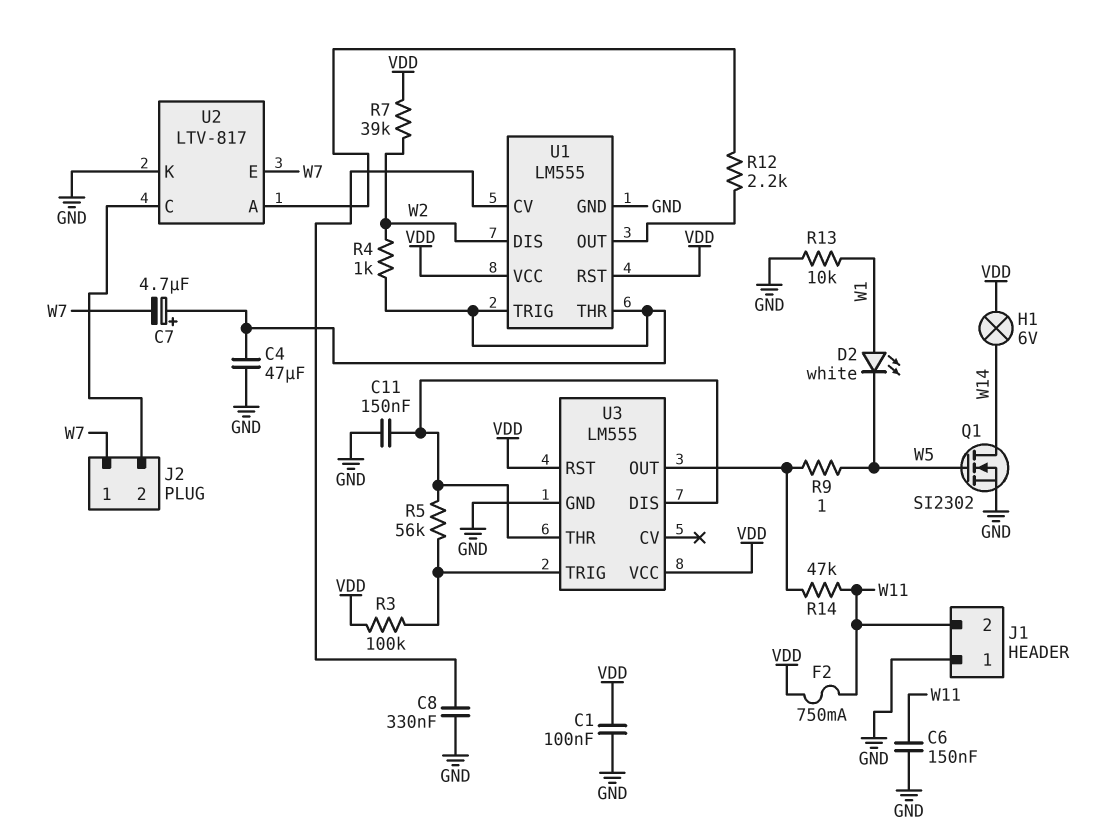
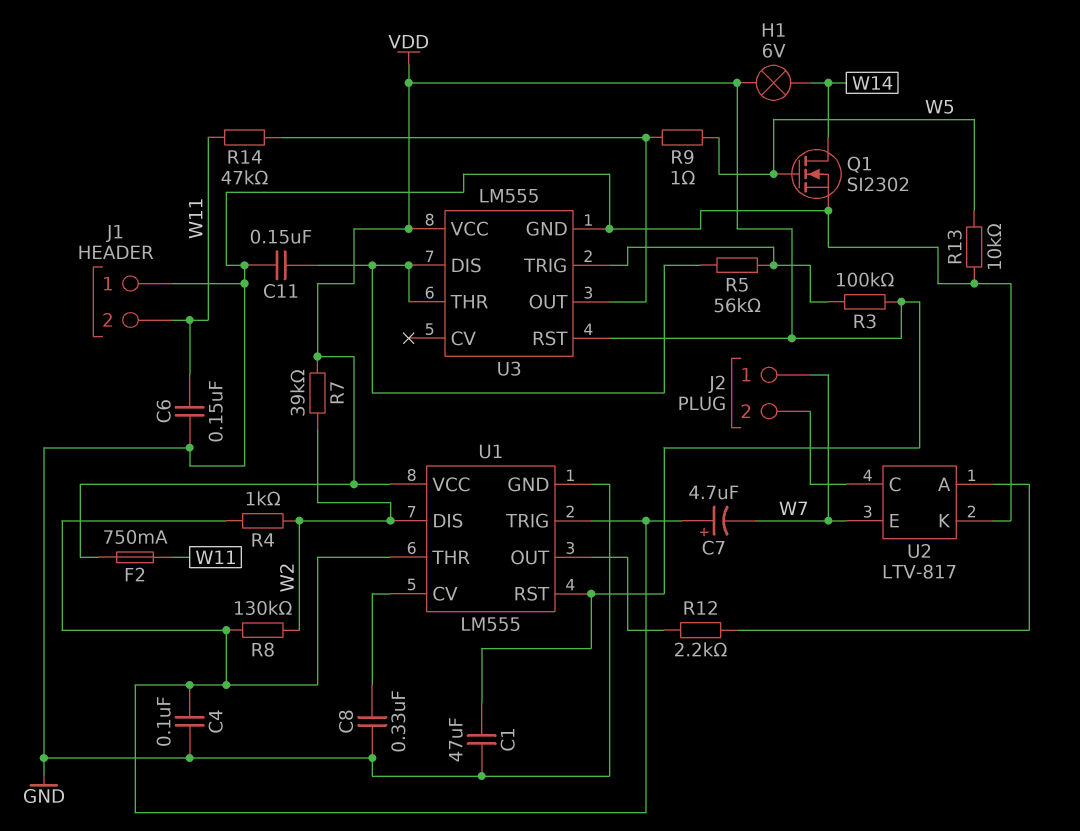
C1: 100nF (GND, VDD) -> 47uF (GND, VDD)
C4: 47uF (GND, U1/THR) -> 100nF (GND, U1/THR)
D2: LED white (A W1, K W5) -> none
R8: none -> 130k (U1/THR, W2)
R13: 10k (GND, W1) -> 10k (GND, W5)

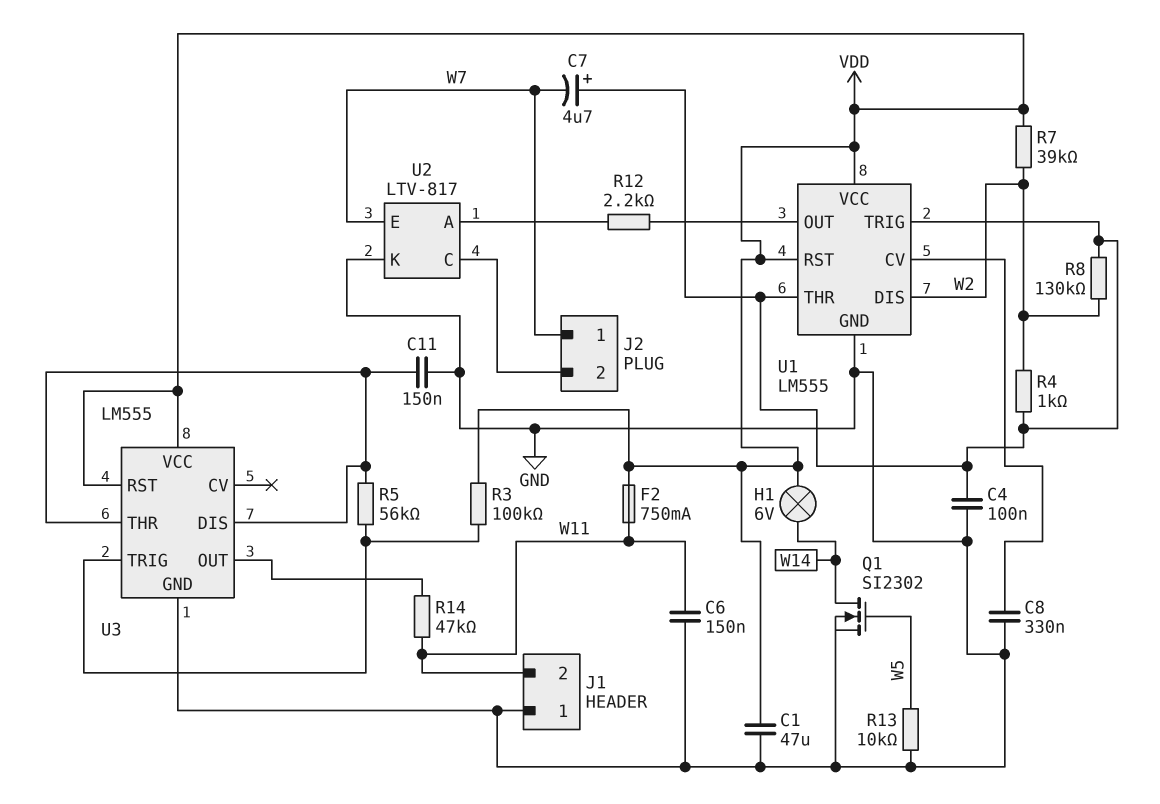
R9: 1 (U3/OUT, W5) -> none

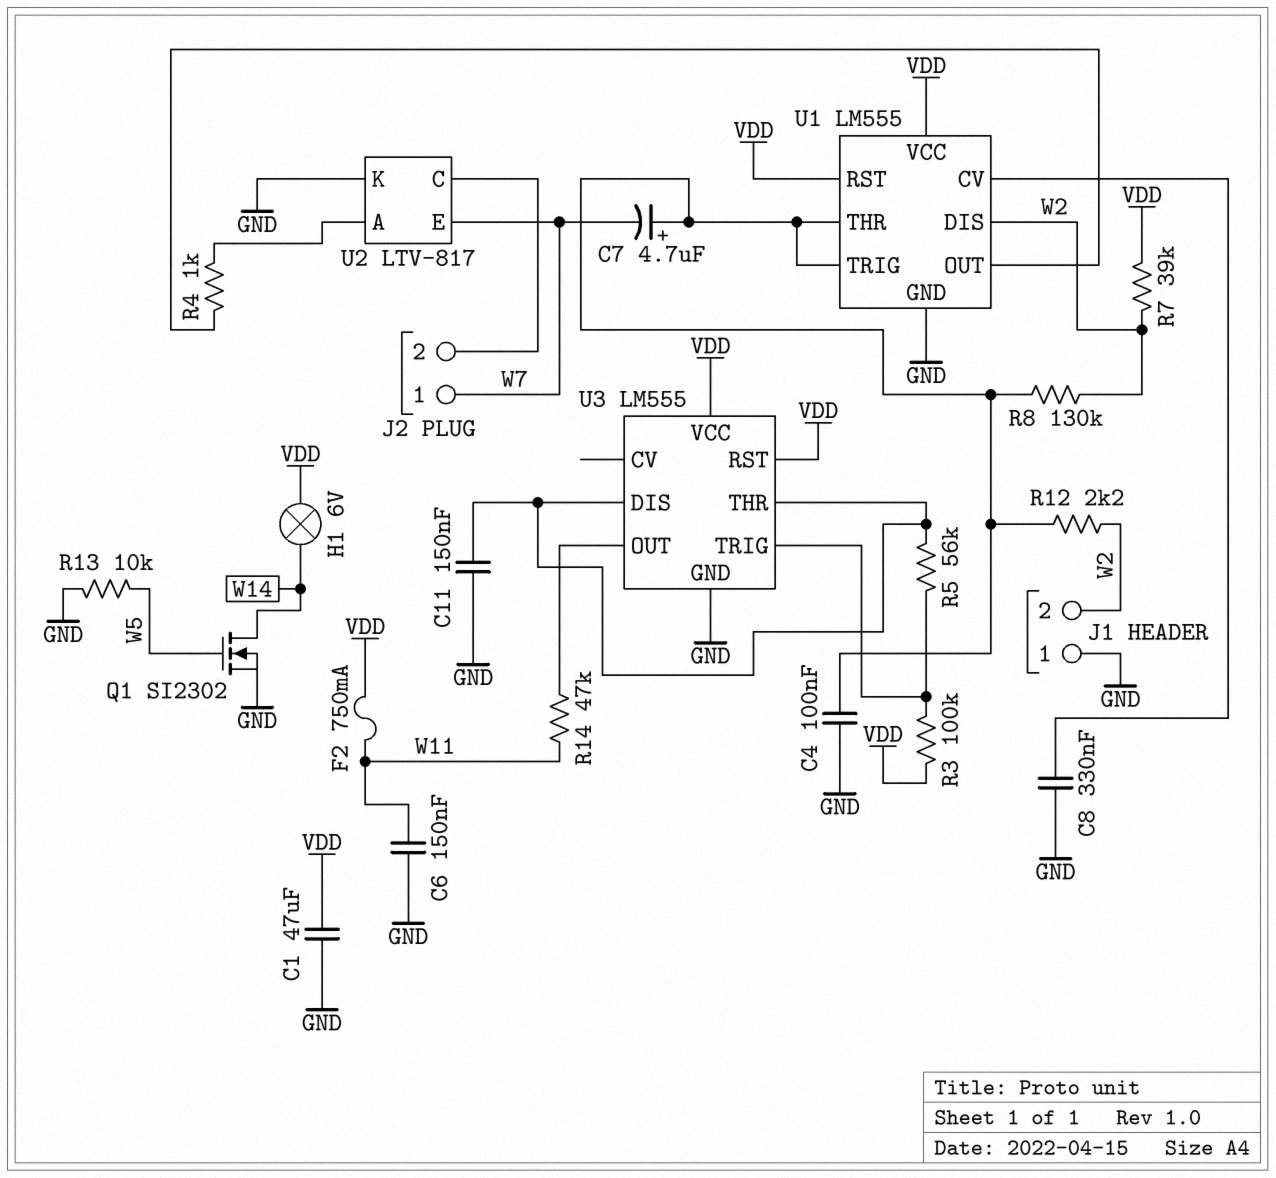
J1 pin 2: W11 -> W2
R4: 1k (U1/THR, W2) -> 1k (U1/OUT, U2/A)
R12: 2.2k (U1/OUT, U2/A) -> 2.2k (U1/THR, W2)

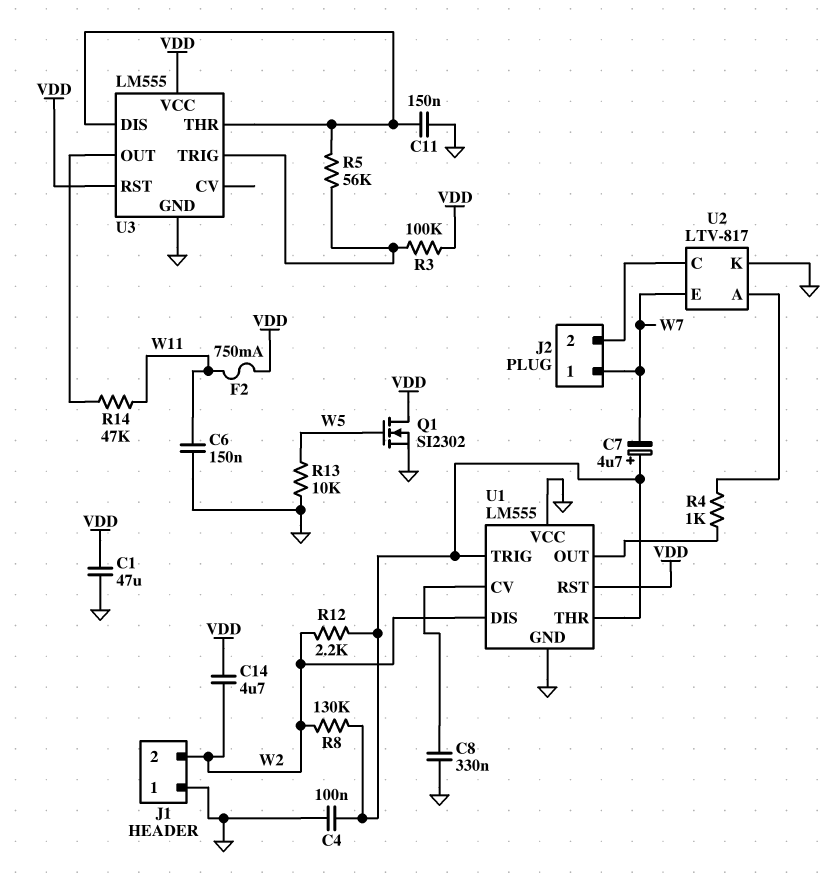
C14: none -> 4.7uF (VDD, W2)
H1: lamp 6V (VDD, W14) -> none
Q1: NMOS SI2302 (G W5, D W14, S GND) -> NMOS SI2302 (G W5, D VDD, S GND)
R7: 39k (VDD, W2) -> none
U1 pin VCC: VDD -> GND

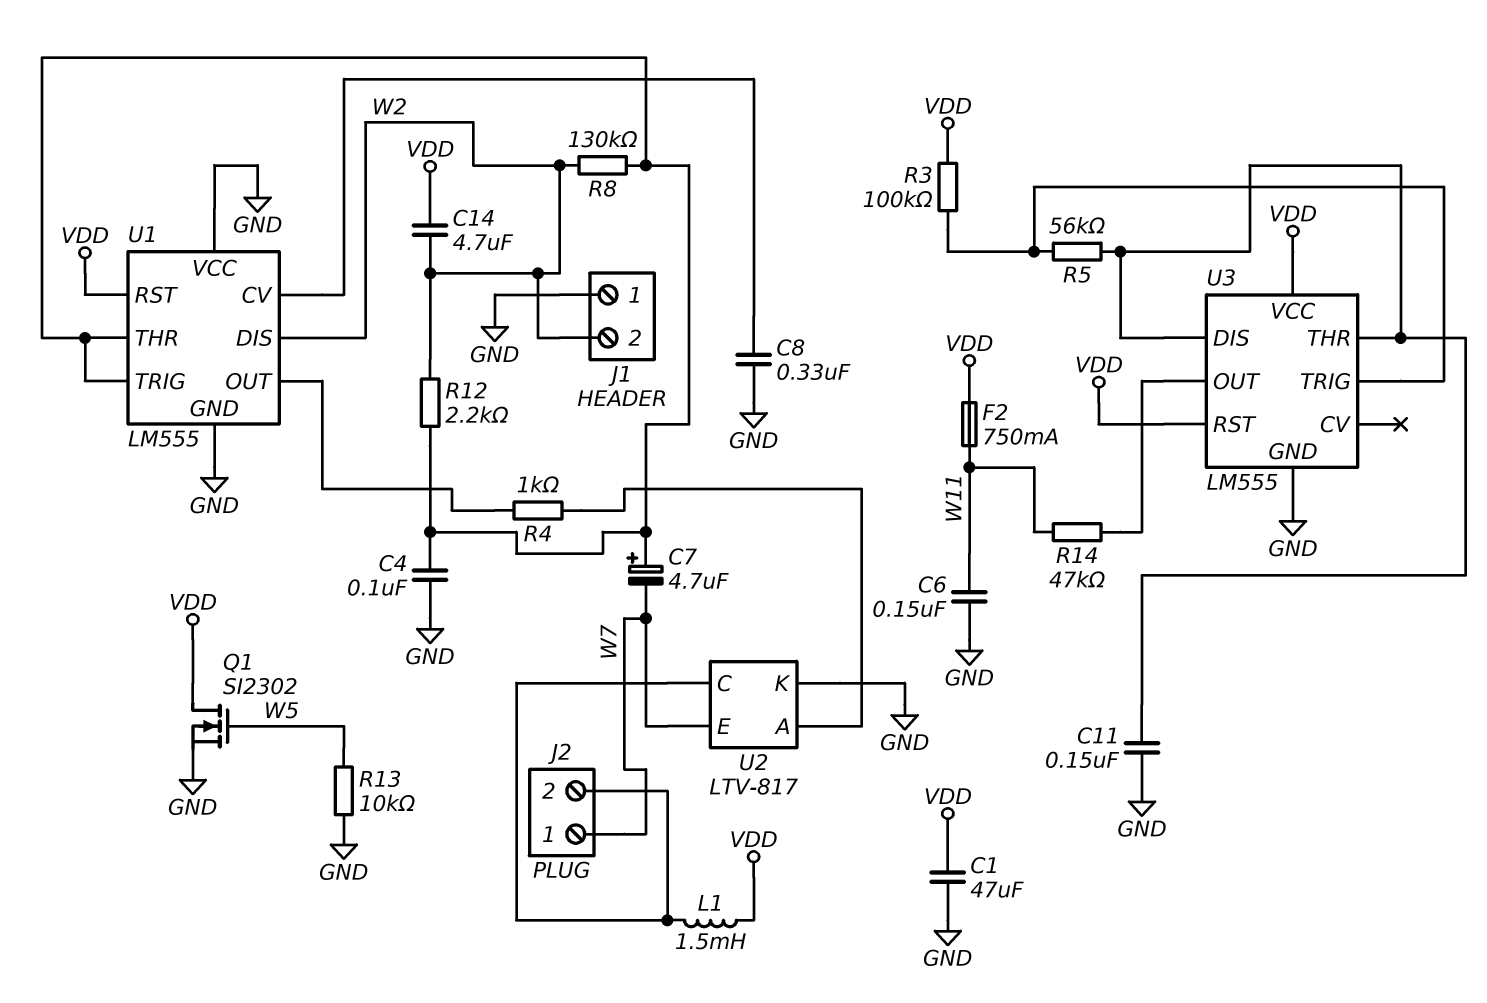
L1: none -> 1.5mH (J2/2, VDD)

